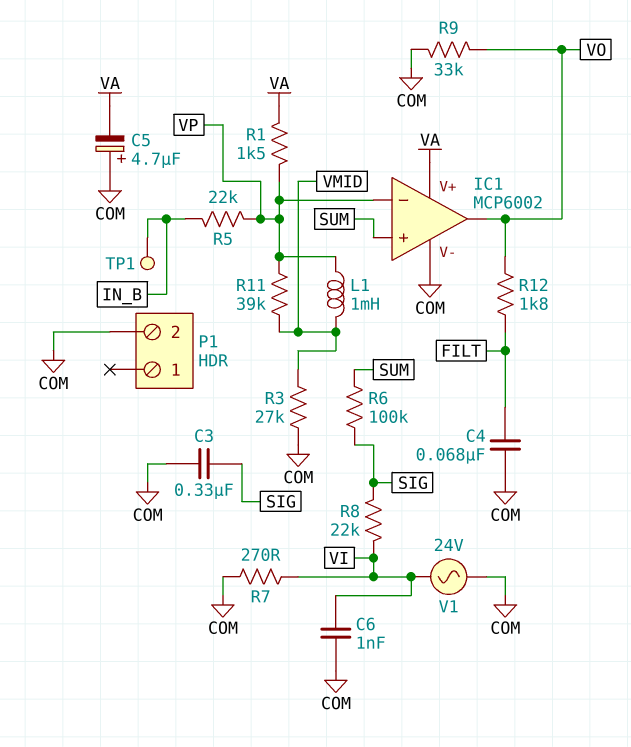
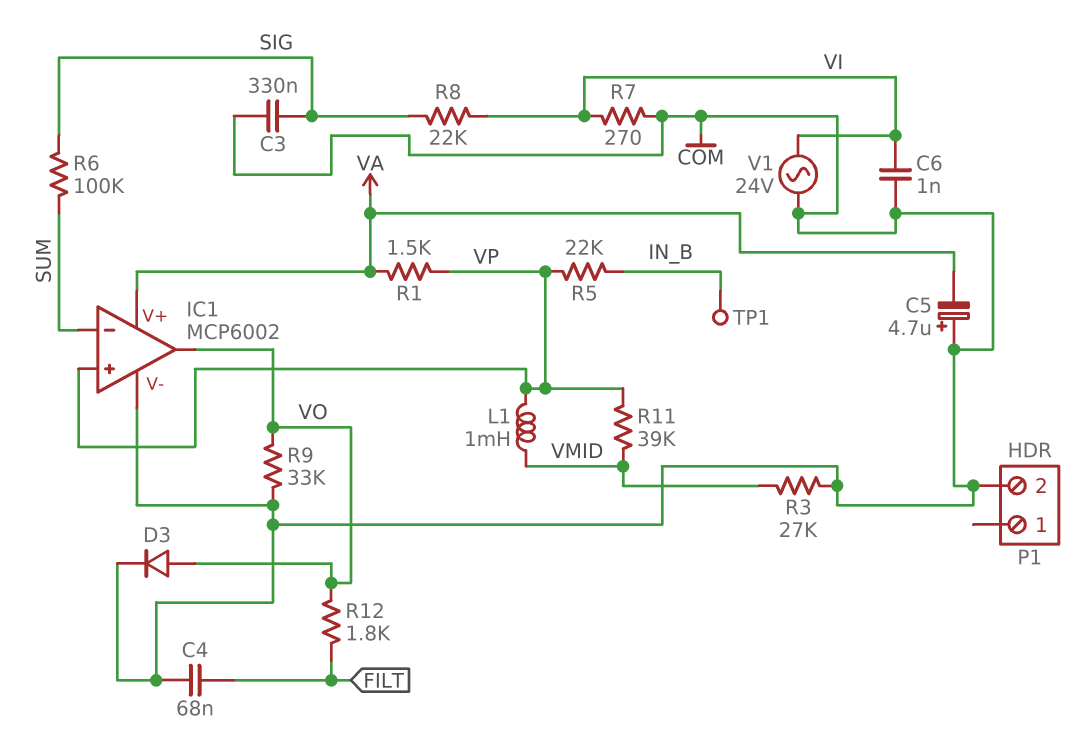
D3: none -> diode (A VO, K COM)
IC1 pin in+: SUM -> VP
IC1 pin in-: VP -> SUM

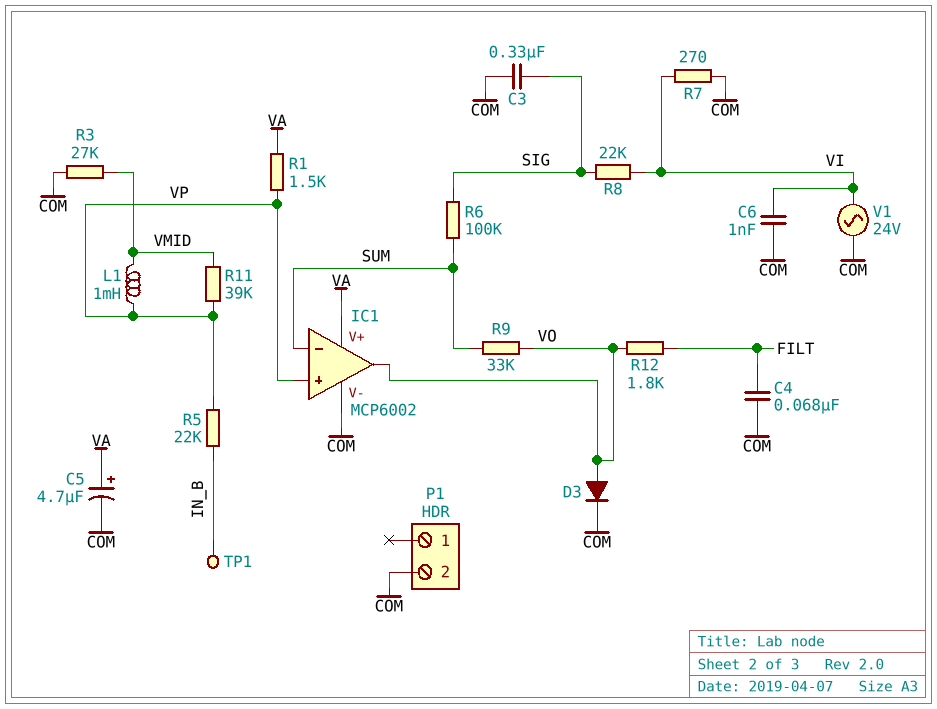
C5: 4.7uF (plus COM, minus VA) -> 4.7uF (plus VA, minus COM)
R9: 33k (COM, VO) -> 33k (SUM, VO)

